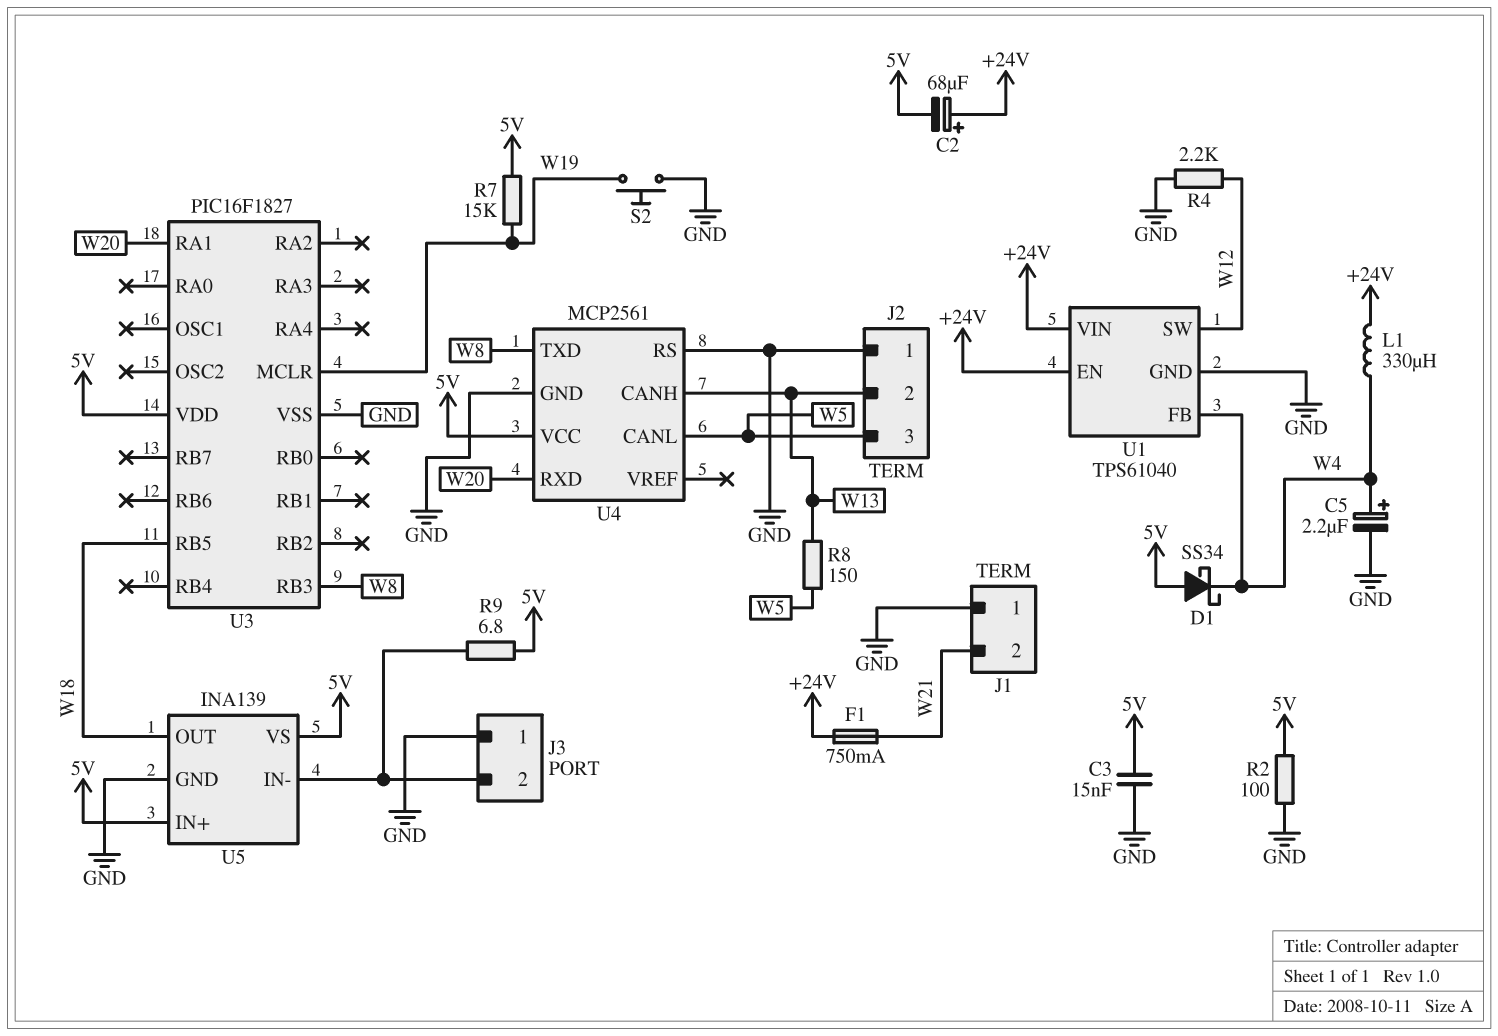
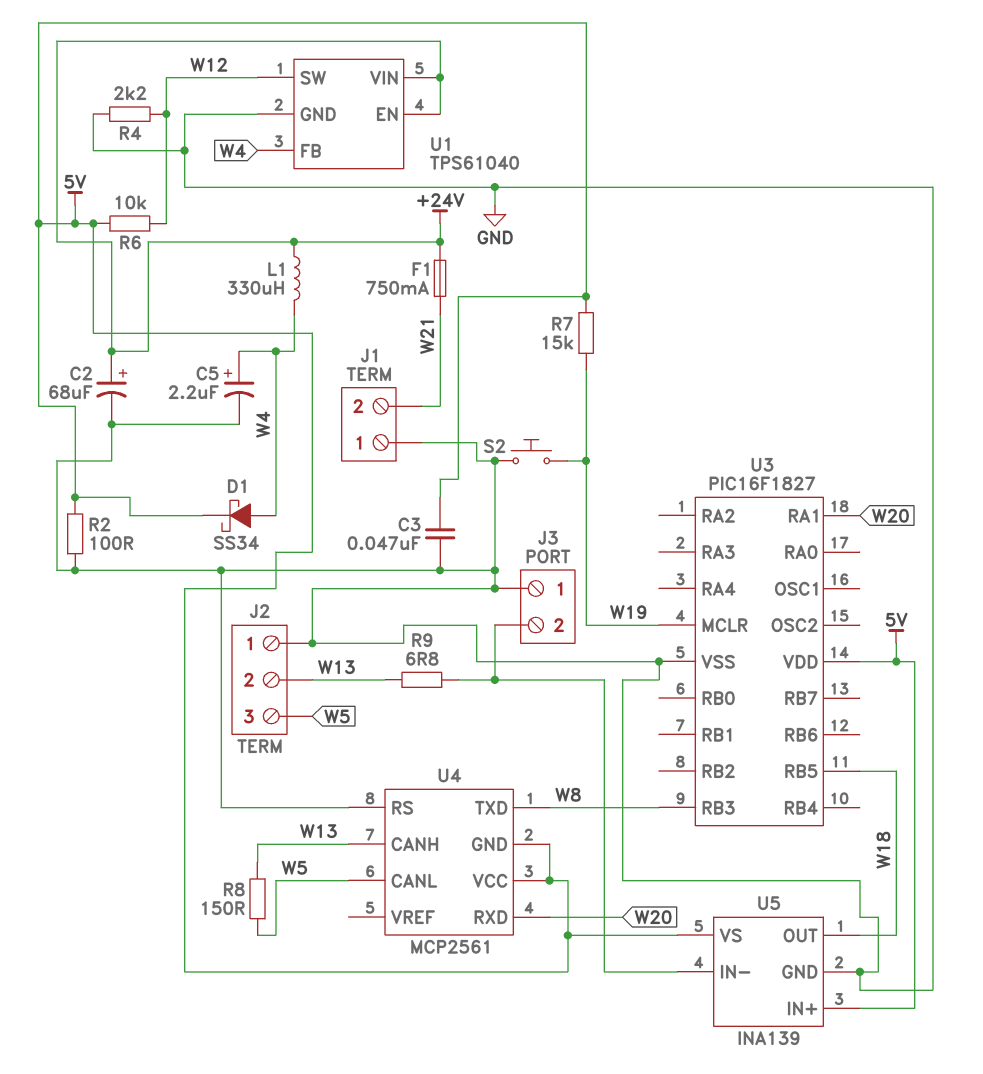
C2: 68uF (plus +24V, minus 5V) -> 68uF (plus +24V, minus GND)
C3: 15nF (5V, GND) -> 47nF (5V, GND)
D1: schottky SS34 (A 5V, K W4) -> schottky SS34 (A W4, K 5V)
R6: none -> 10k (5V, W12)
R9: 6.8 (5V, J3/2) -> 6.8 (J3/2, W13)
U4 pin GND: GND -> 5V

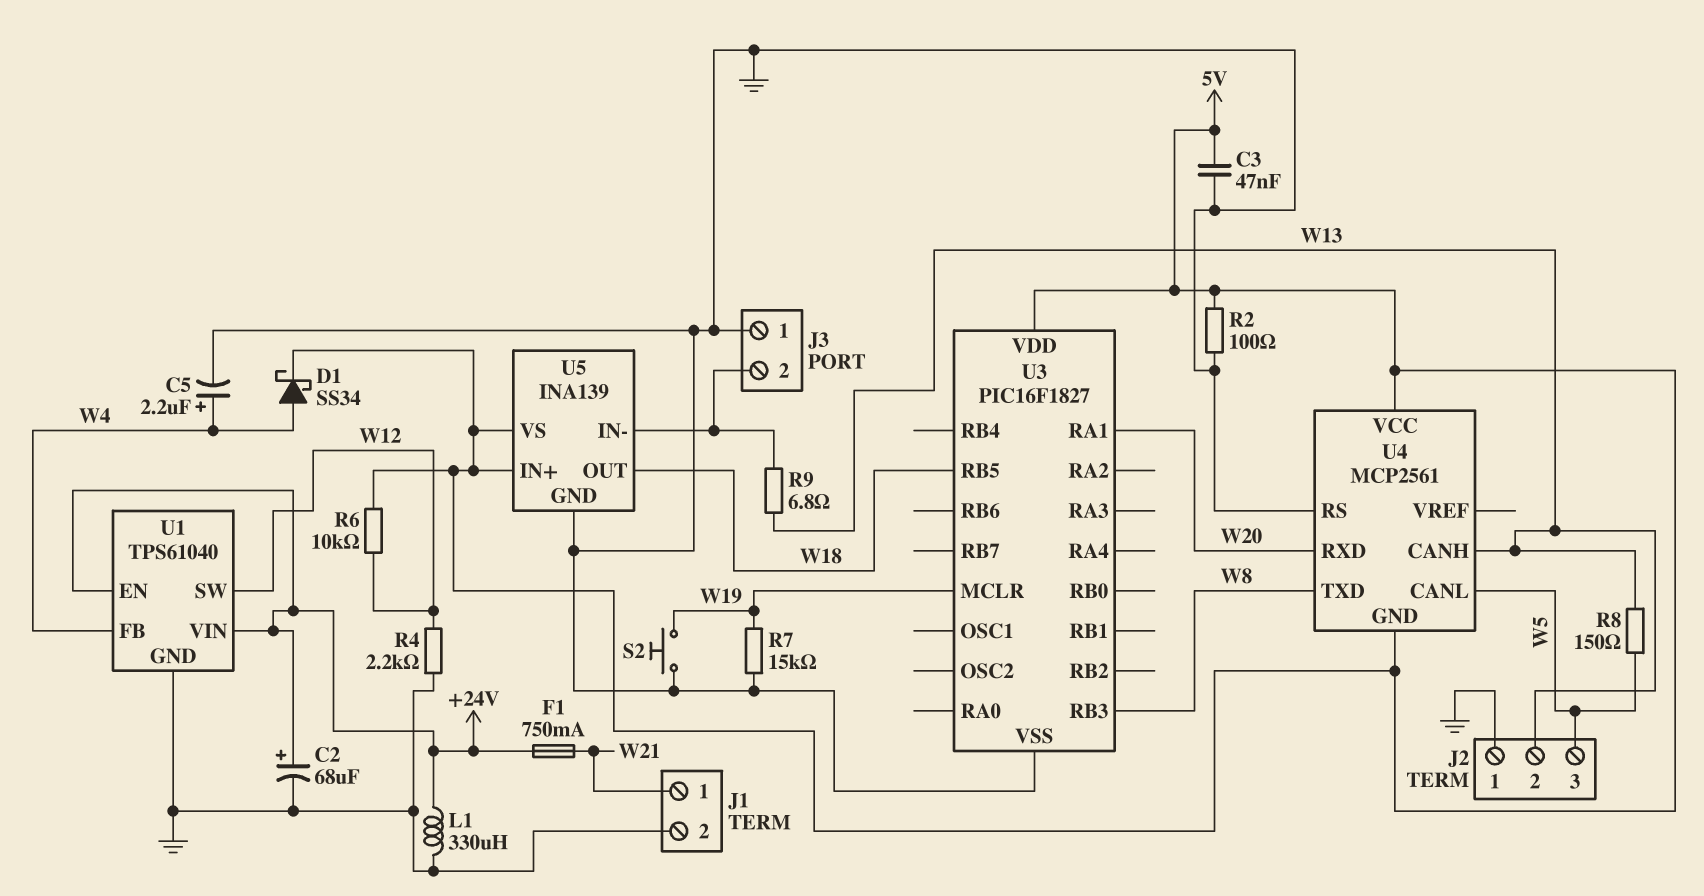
J1 pin 1: GND -> W21
J1 pin 2: W21 -> GND
L1: 330uH (+24V, W4) -> 330uH (+24V, GND)
R7: 15k (5V, W19) -> 15k (GND, W19)

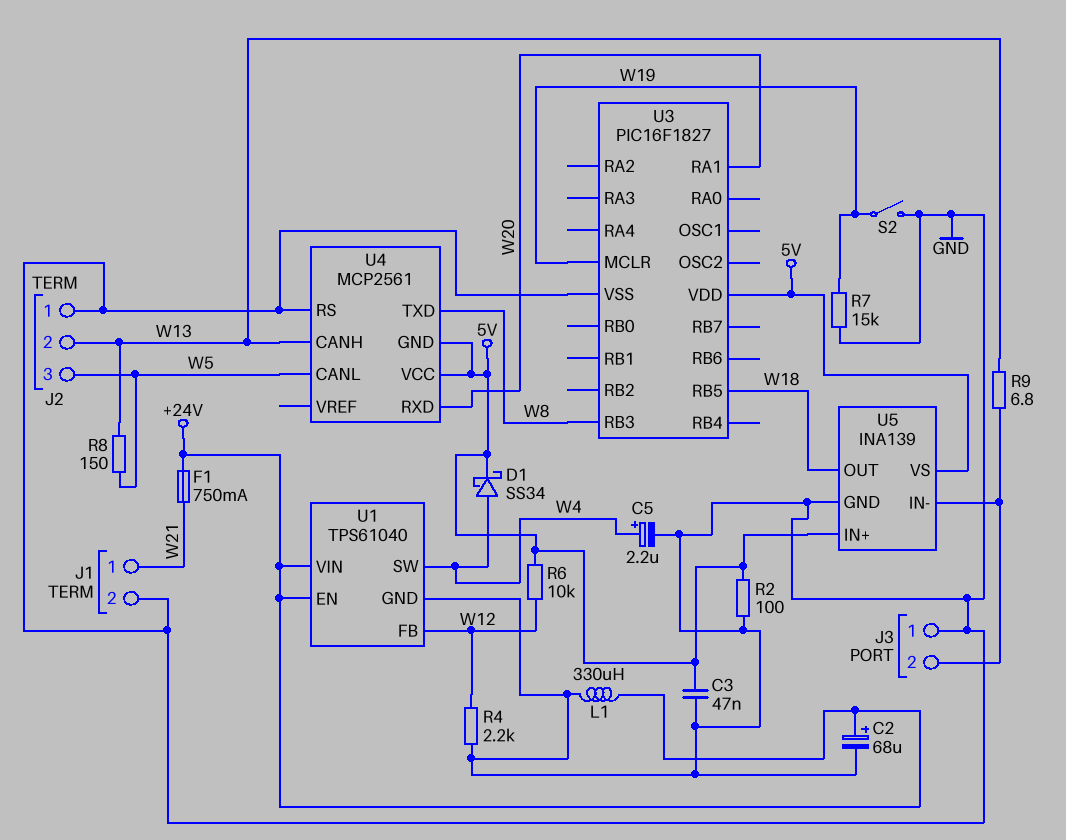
S2: button (GND, W19) -> switch (GND, W19)
U1 pin FB: W4 -> W12
U1 pin SW: W12 -> W4

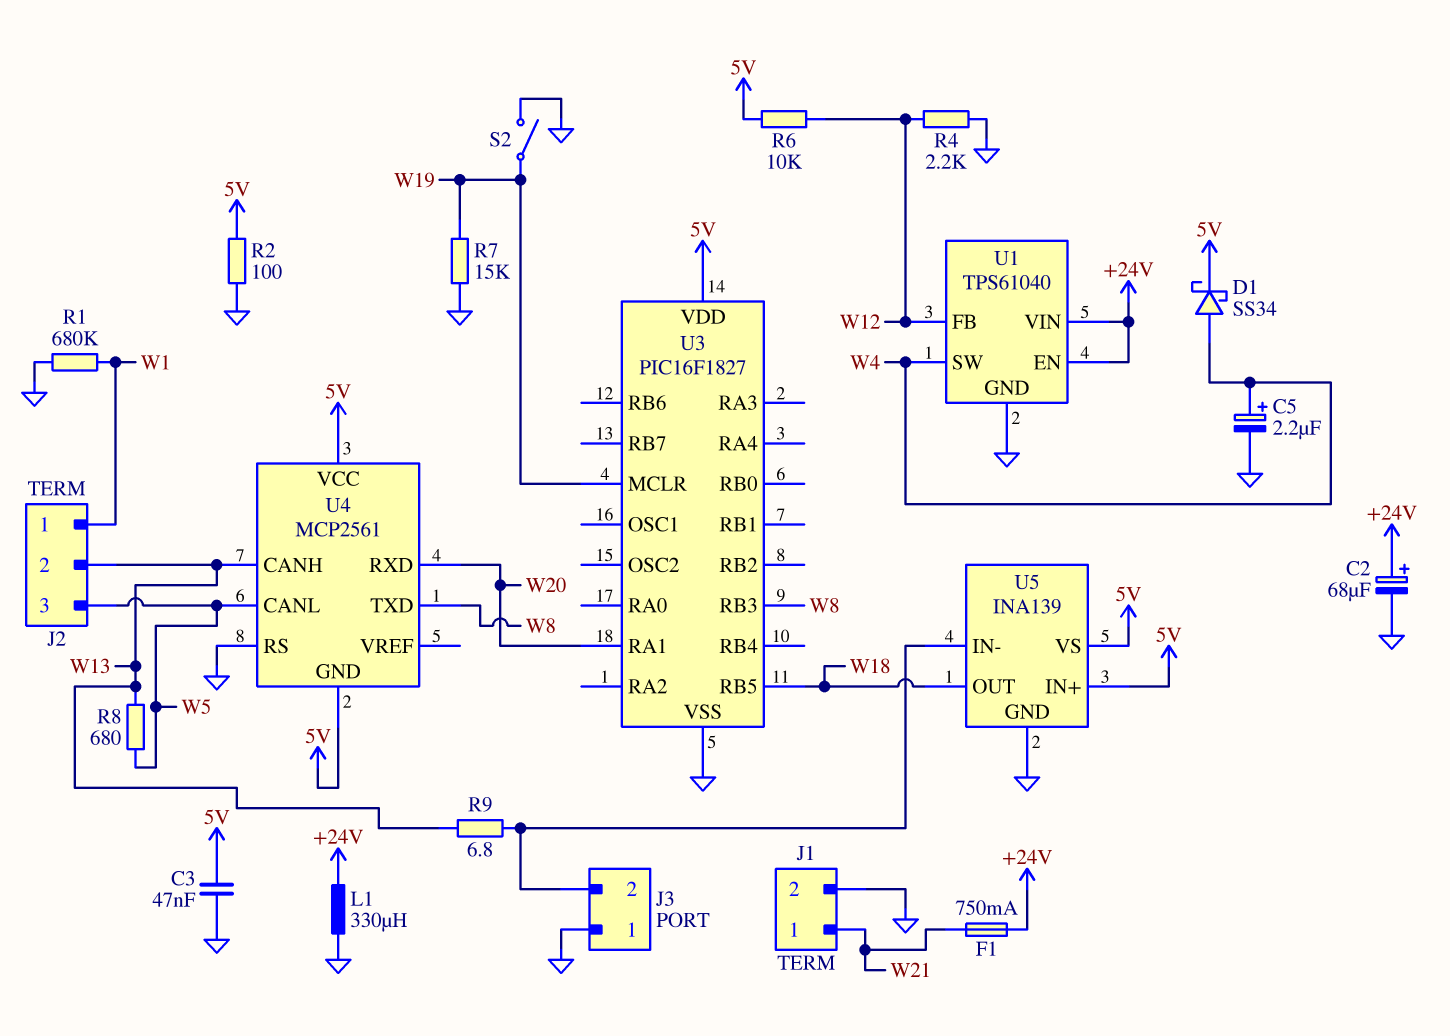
J2 pin 1: GND -> W1
R1: none -> 680k (GND, W1)
R8: 150 (W5, W13) -> 680 (W5, W13)

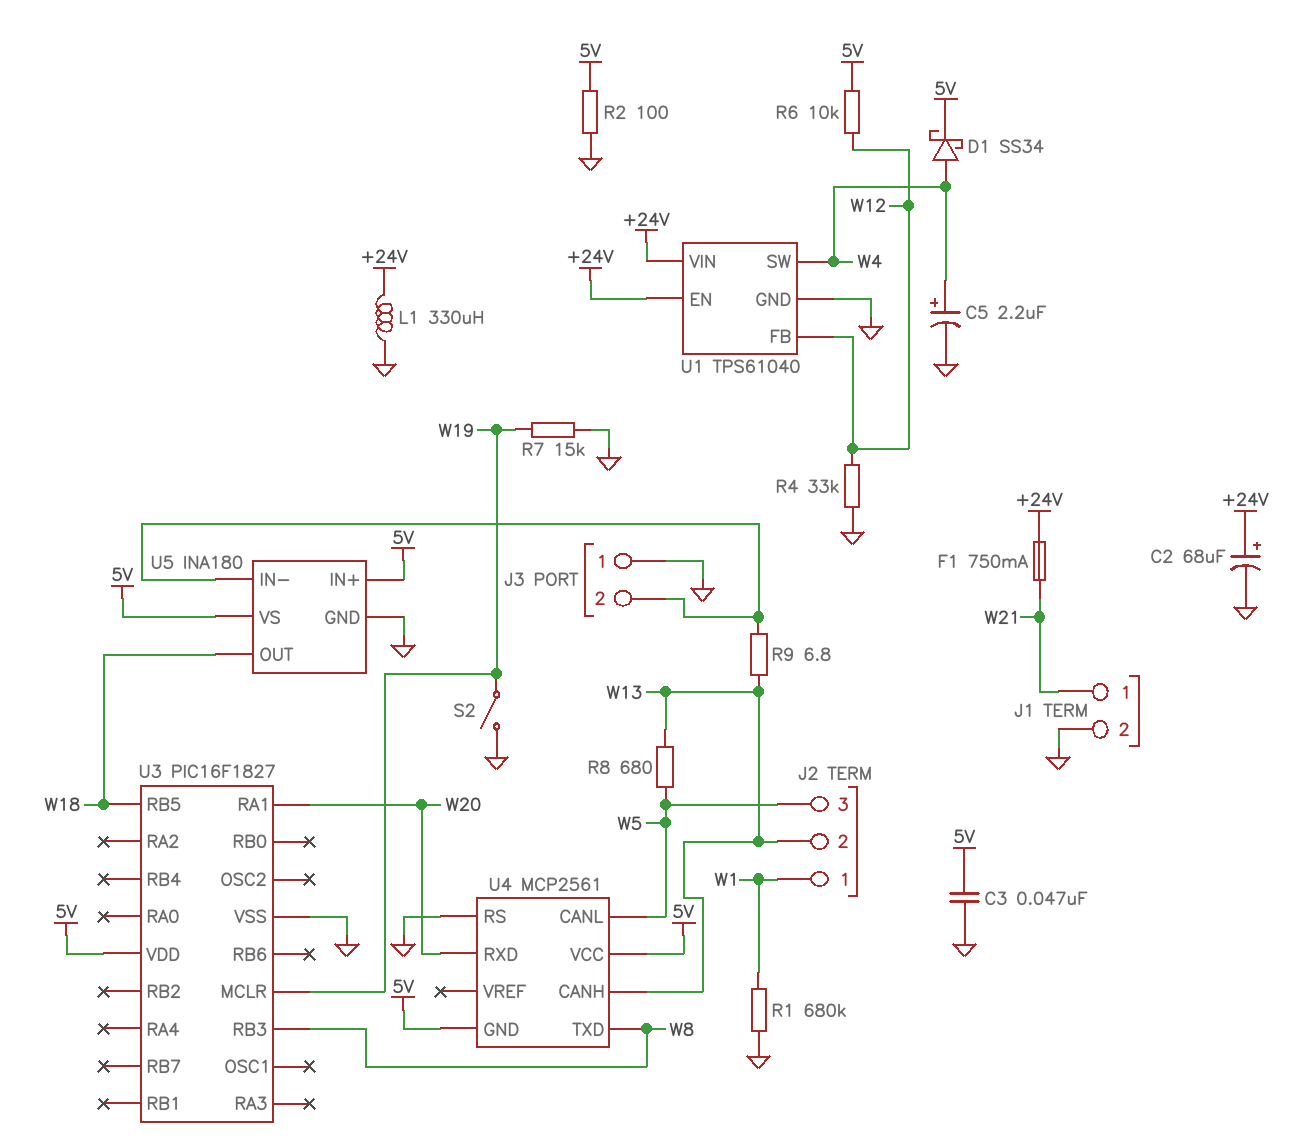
R4: 2.2k (GND, W12) -> 33k (GND, W12)
U5: INA139 -> INA180

